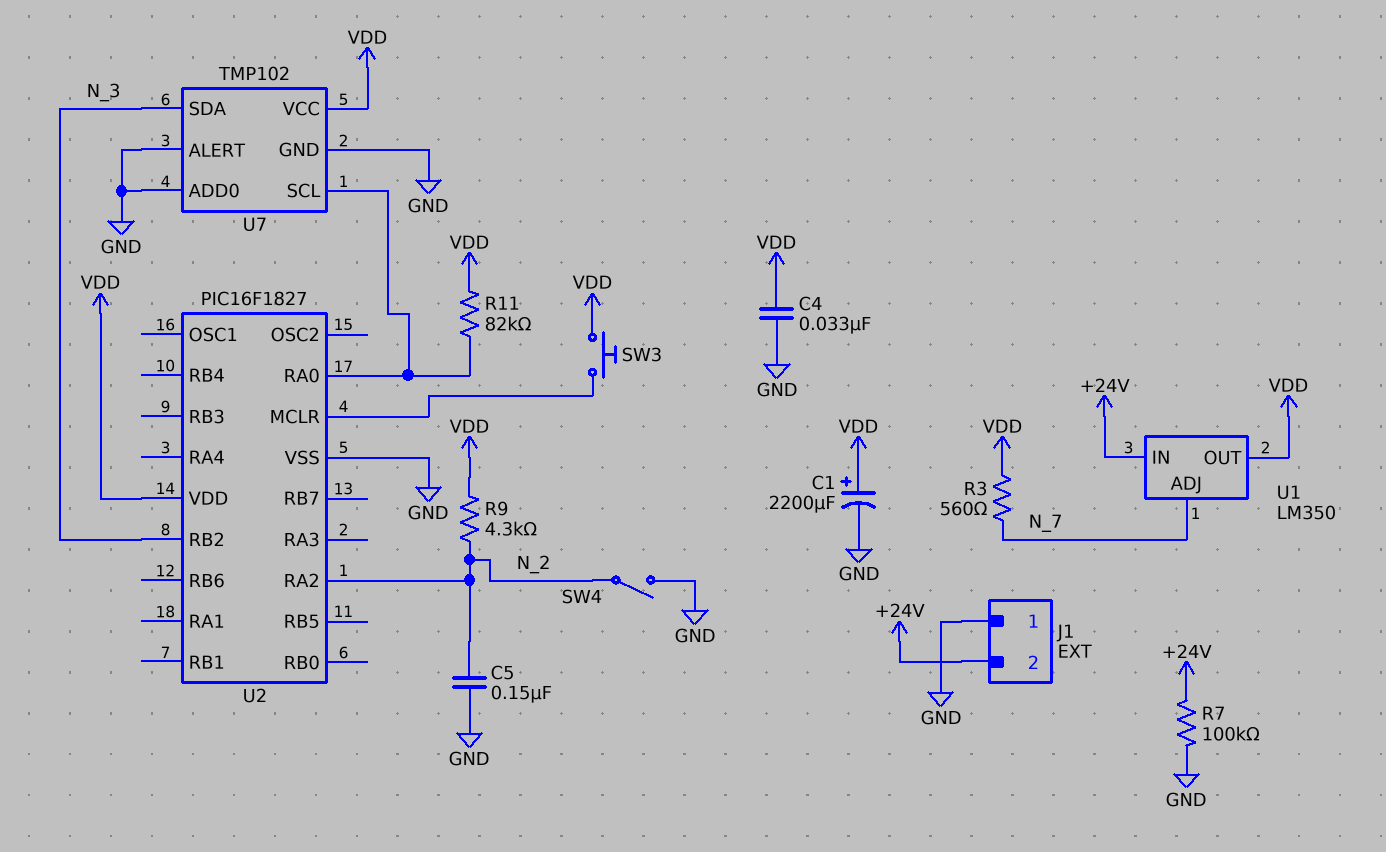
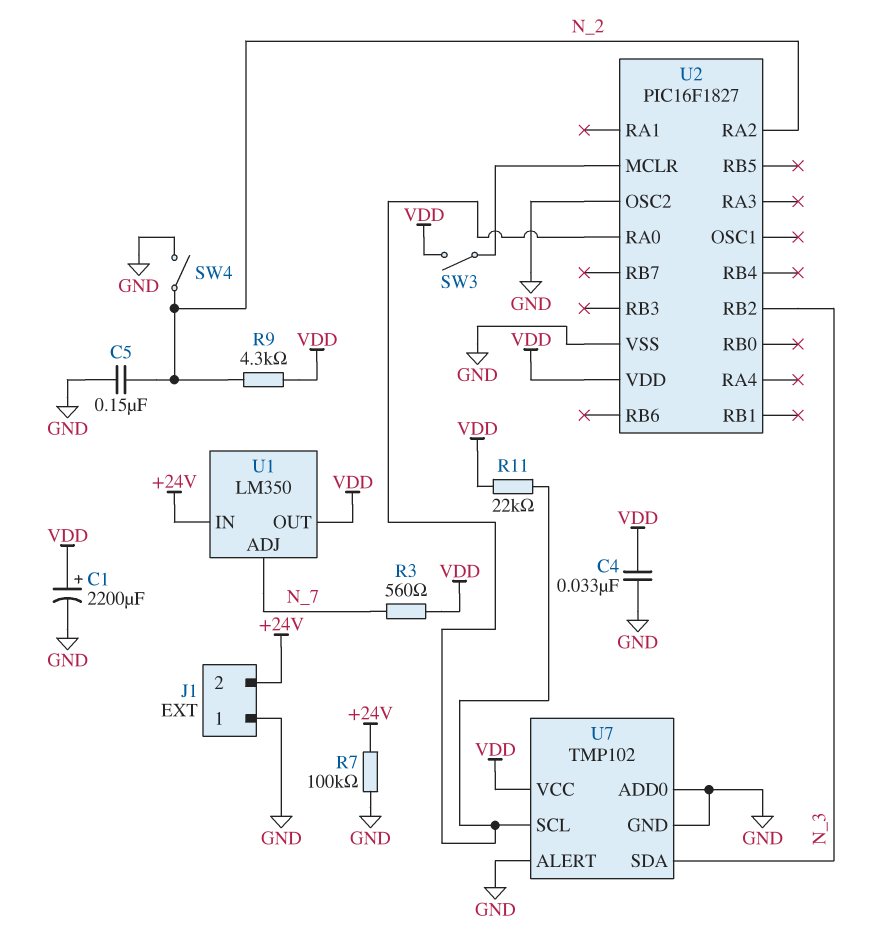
R11: 82k (U2/RA0, VDD) -> 22k (U2/RA0, VDD)
SW3: button (U2/MCLR, VDD) -> switch (U2/MCLR, VDD)
U2 pin OSC2: none -> GND

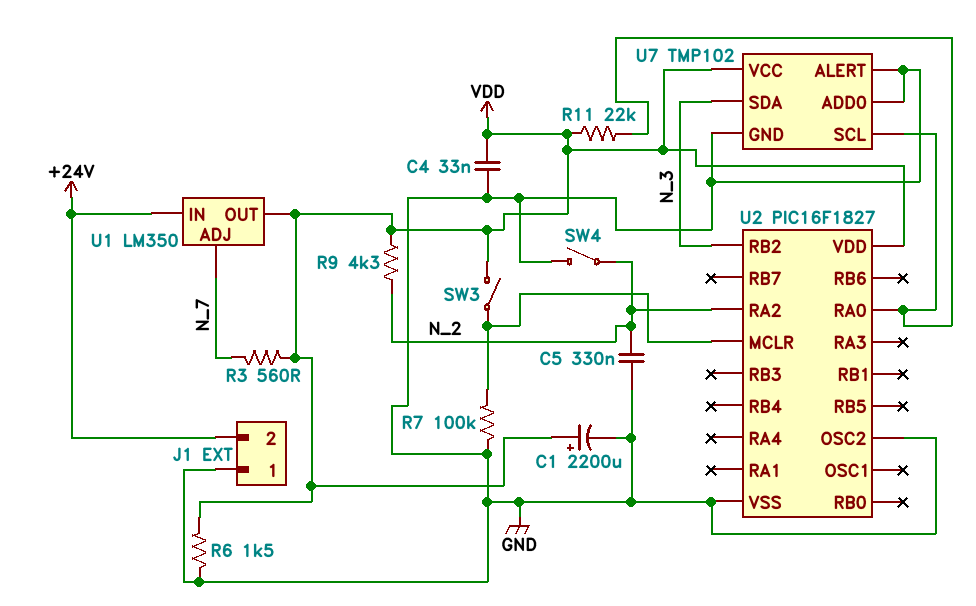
C5: 150nF (GND, N_2) -> 330nF (GND, N_2)
R6: none -> 1.5k (GND, VDD)
R7: 100k (+24V, GND) -> 100k (GND, U2/MCLR)

